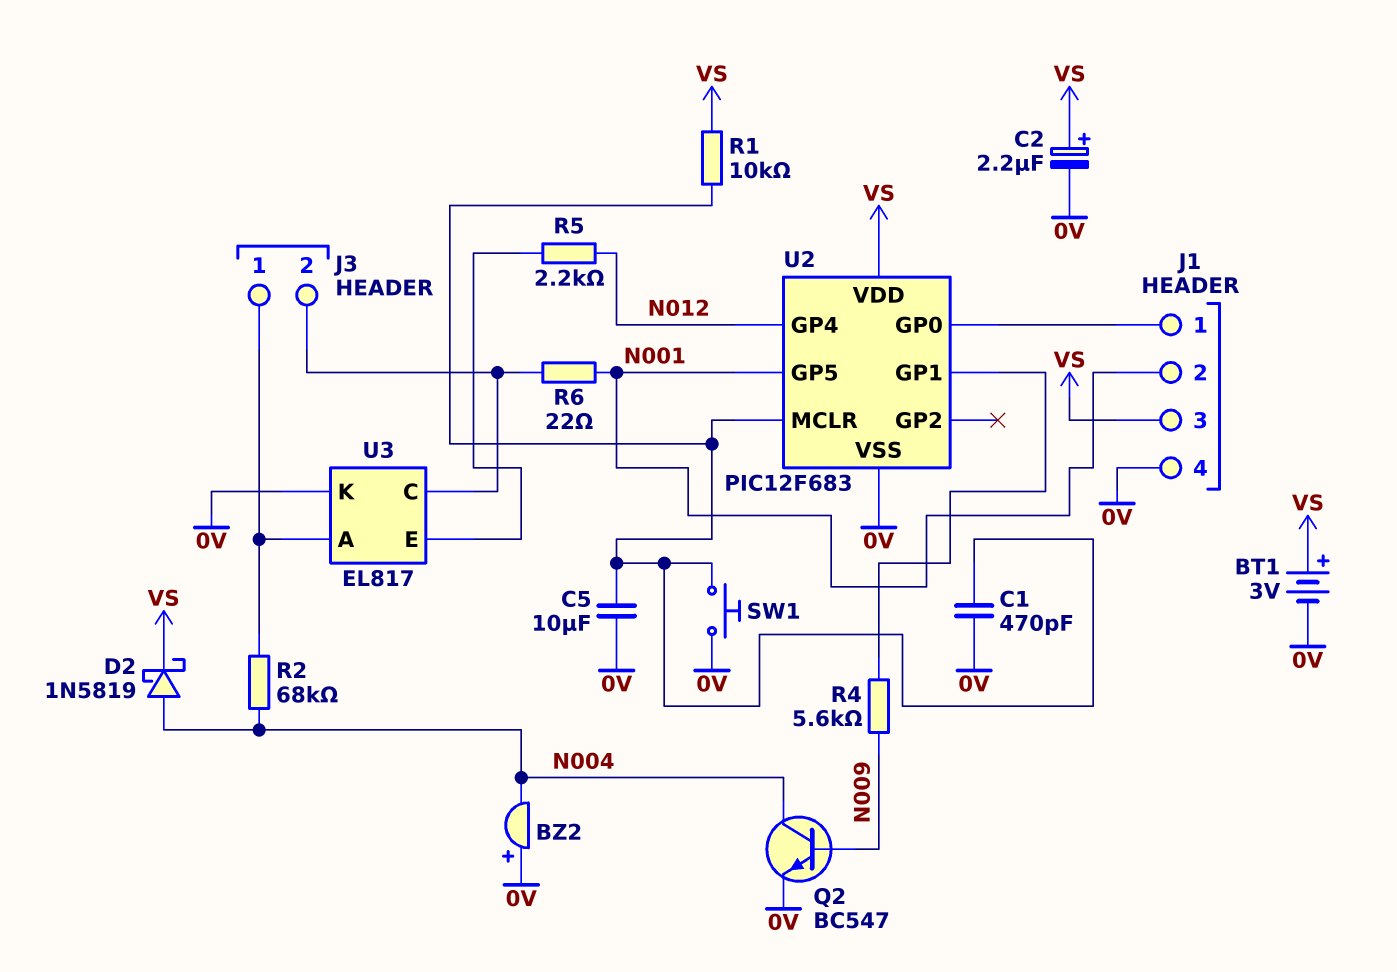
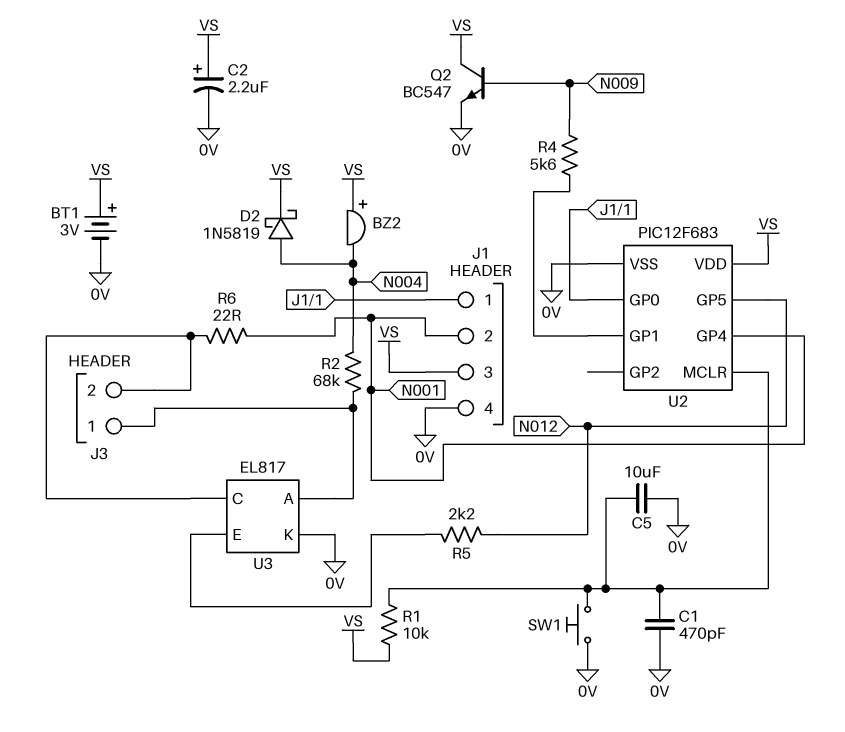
BZ2: buzzer (plus 0V, minus N004) -> buzzer (plus VS, minus N004)
Q2: NPN BC547 (B N009, C N004, E 0V) -> NPN BC547 (B N009, C VS, E 0V)
U2 pin GP4: N012 -> N001
U2 pin GP5: N001 -> N012

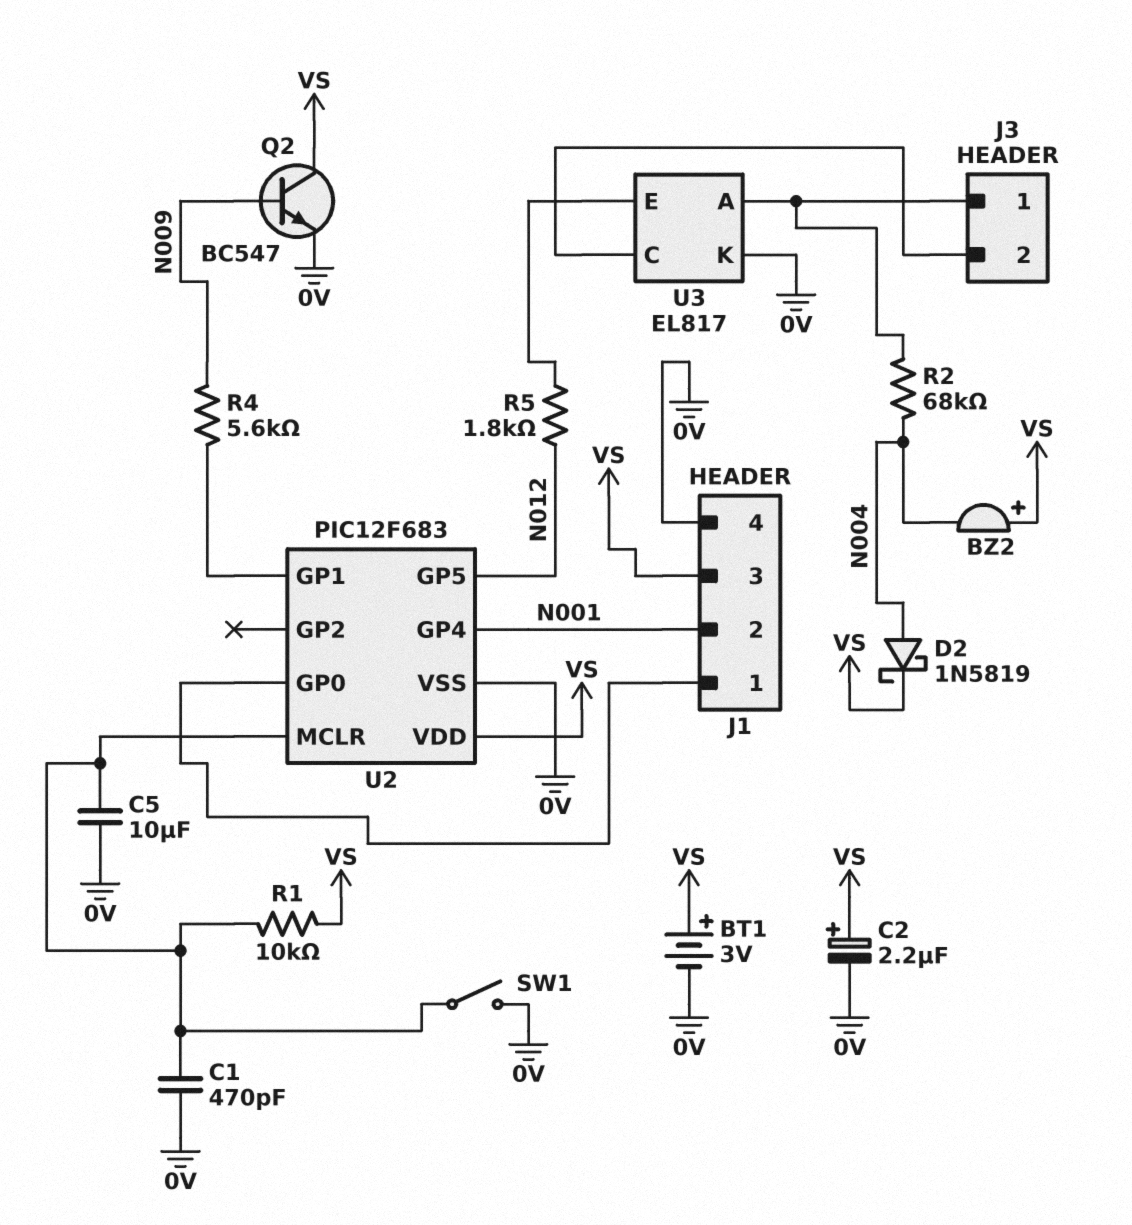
R5: 2.2k (N012, U3/E) -> 1.8k (N012, U3/E)
R6: 22 (J3/2, N001) -> none
SW1: button (0V, U2/MCLR) -> switch (0V, U2/MCLR)

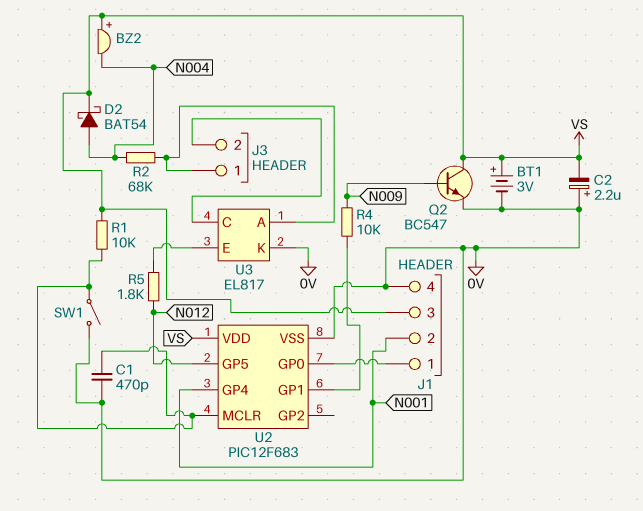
C2: 2.2uF (plus VS, minus 0V) -> 2.2uF (plus 0V, minus VS)
C5: 10uF (0V, U2/MCLR) -> none
D2: schottky 1N5819 (A N004, K VS) -> schottky BAT54 (A N004, K VS)
R4: 5.6k (N009, U2/GP1) -> 10k (N009, U2/GP1)

